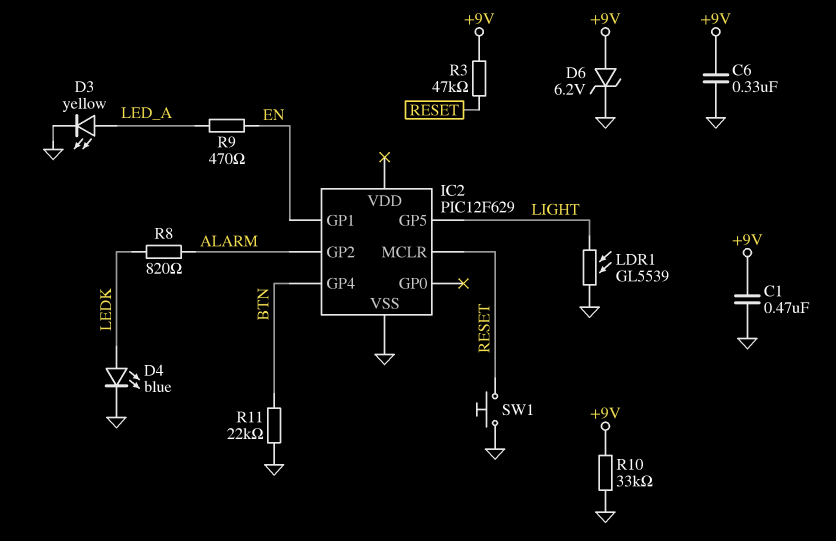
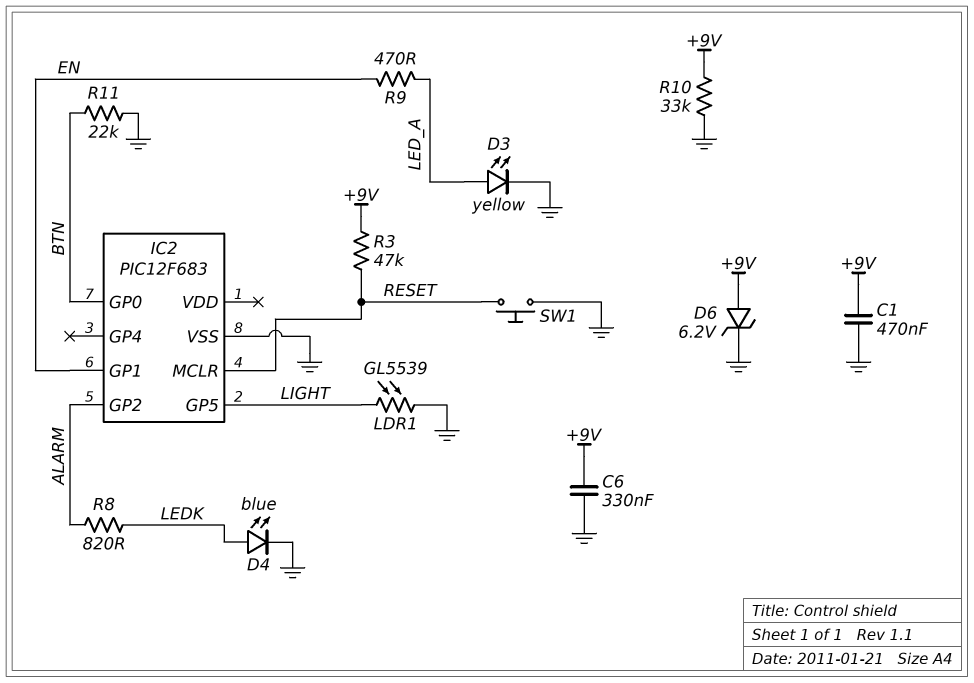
IC2: PIC12F629 -> PIC12F683
IC2 pin GP0: none -> BTN
IC2 pin GP4: BTN -> none

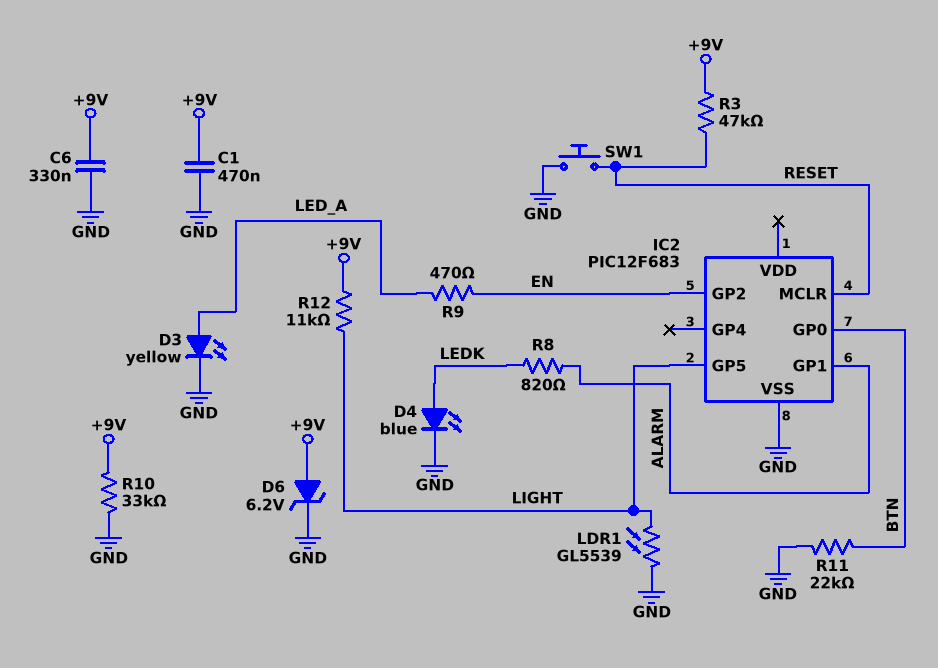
IC2 pin GP1: EN -> ALARM
IC2 pin GP2: ALARM -> EN
R12: none -> 11k (+9V, LIGHT)

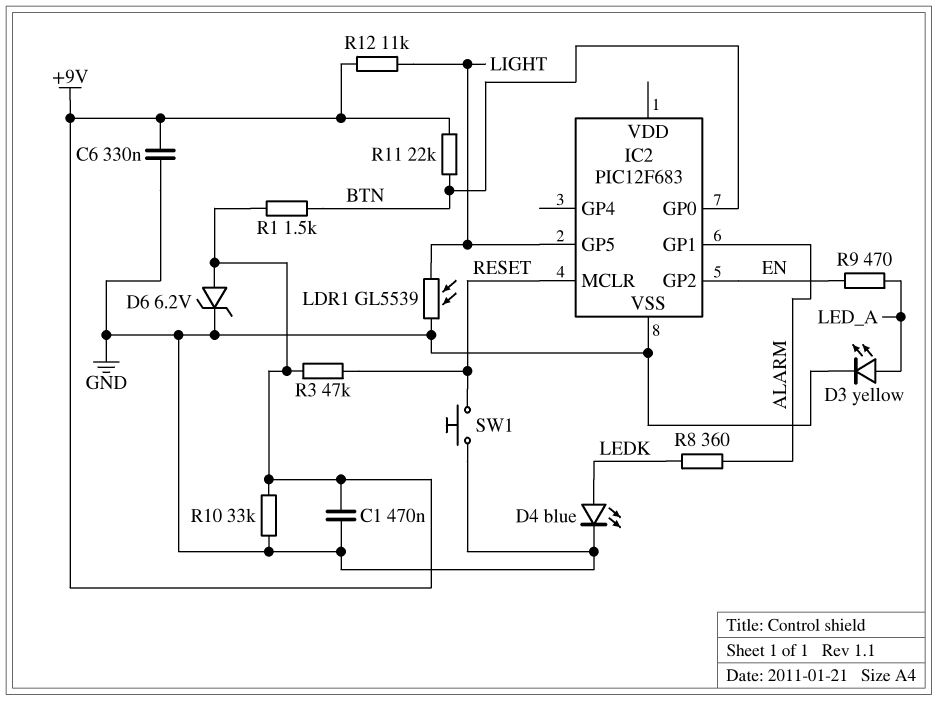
R1: none -> 1.5k (+9V, BTN)
R8: 820 (ALARM, LEDK) -> 360 (ALARM, LEDK)
R11: 22k (BTN, GND) -> 22k (+9V, BTN)

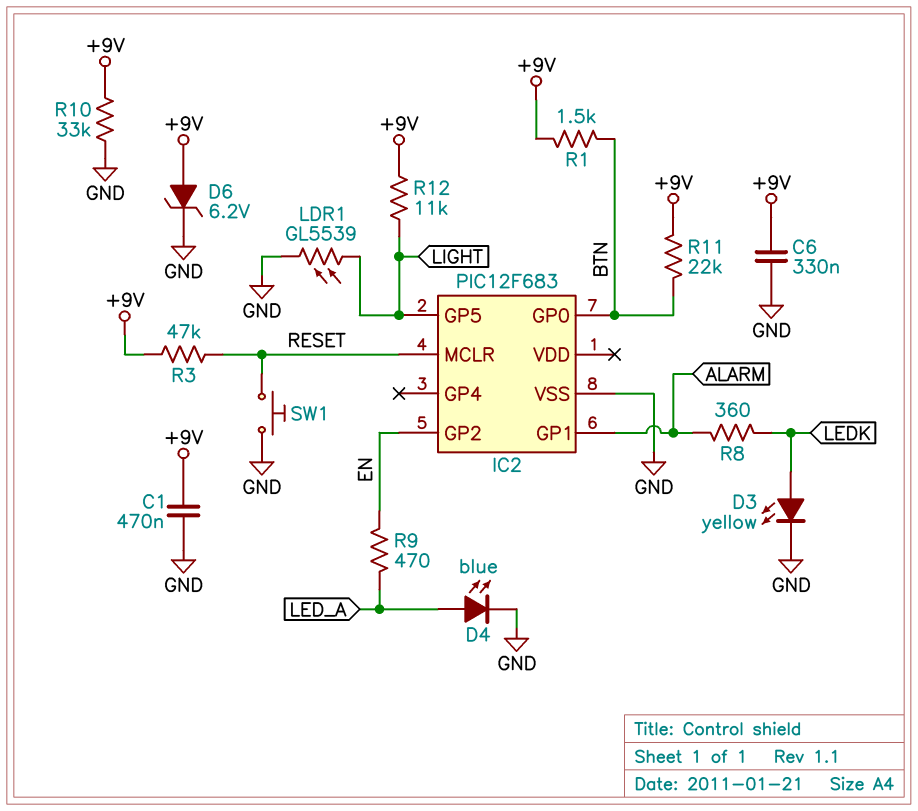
D3: LED yellow (A LED_A, K GND) -> LED yellow (A LEDK, K GND)
D4: LED blue (A LEDK, K GND) -> LED blue (A LED_A, K GND)

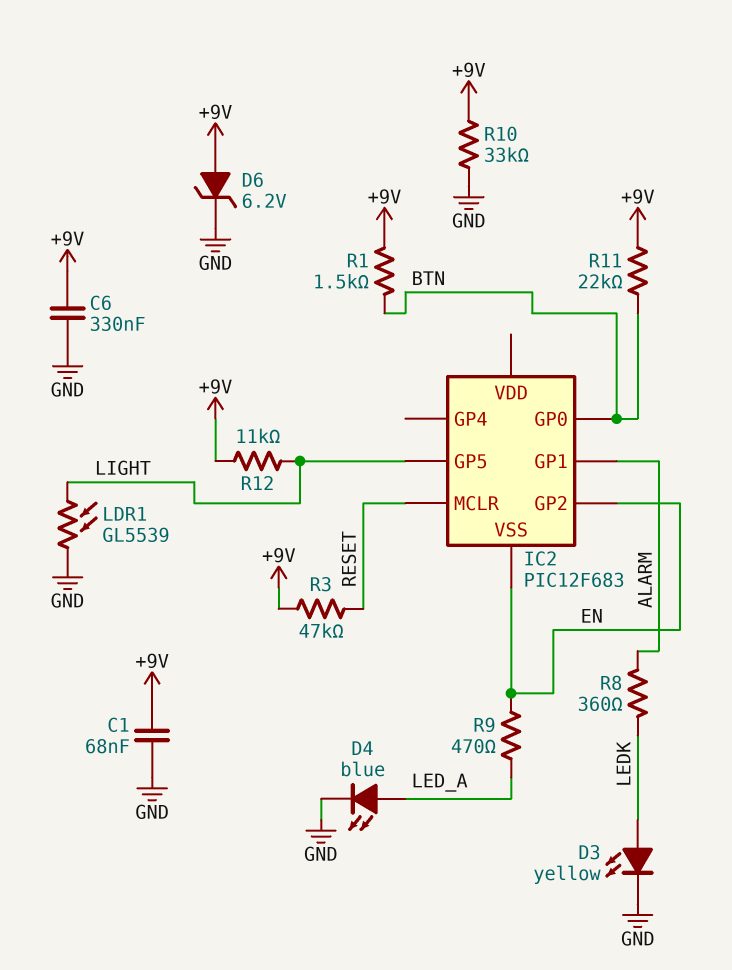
C1: 470nF (+9V, GND) -> 68nF (+9V, GND)
IC2 pin VSS: GND -> EN
SW1: button (GND, RESET) -> none

